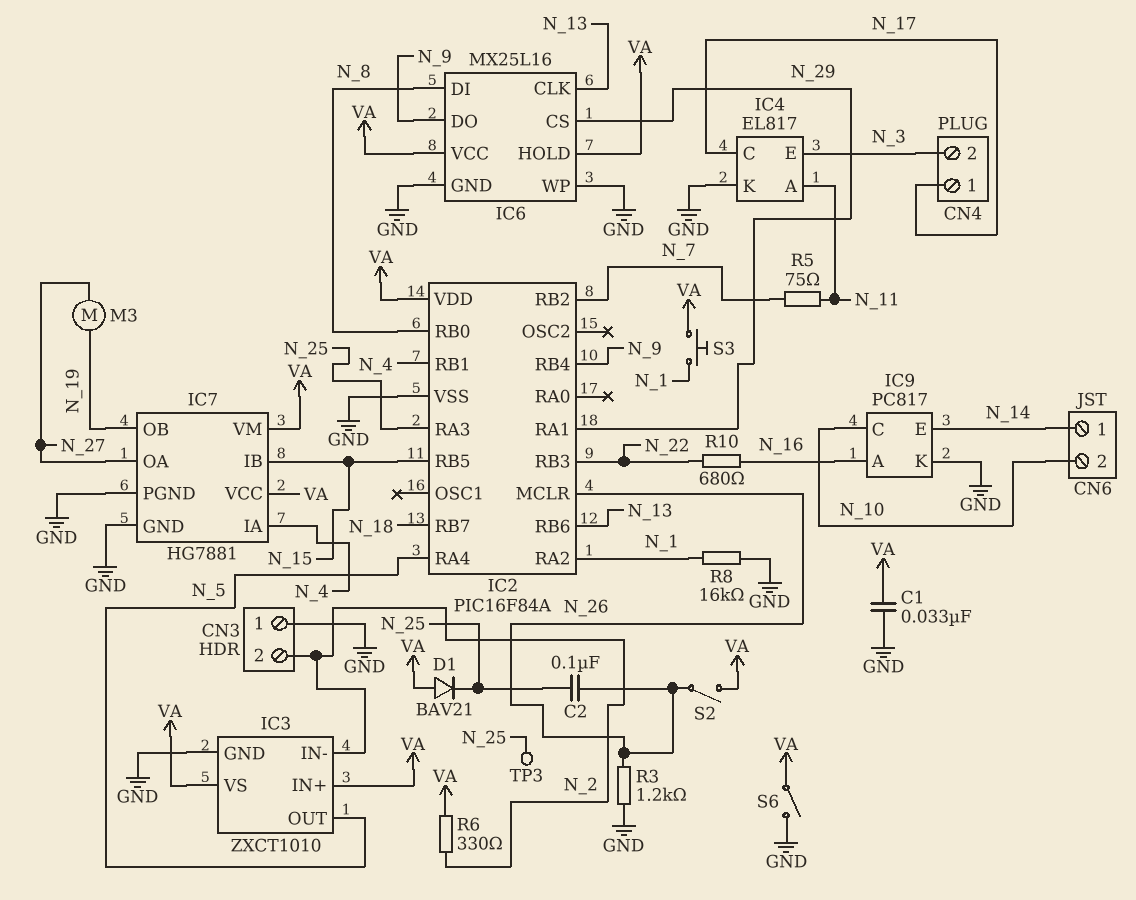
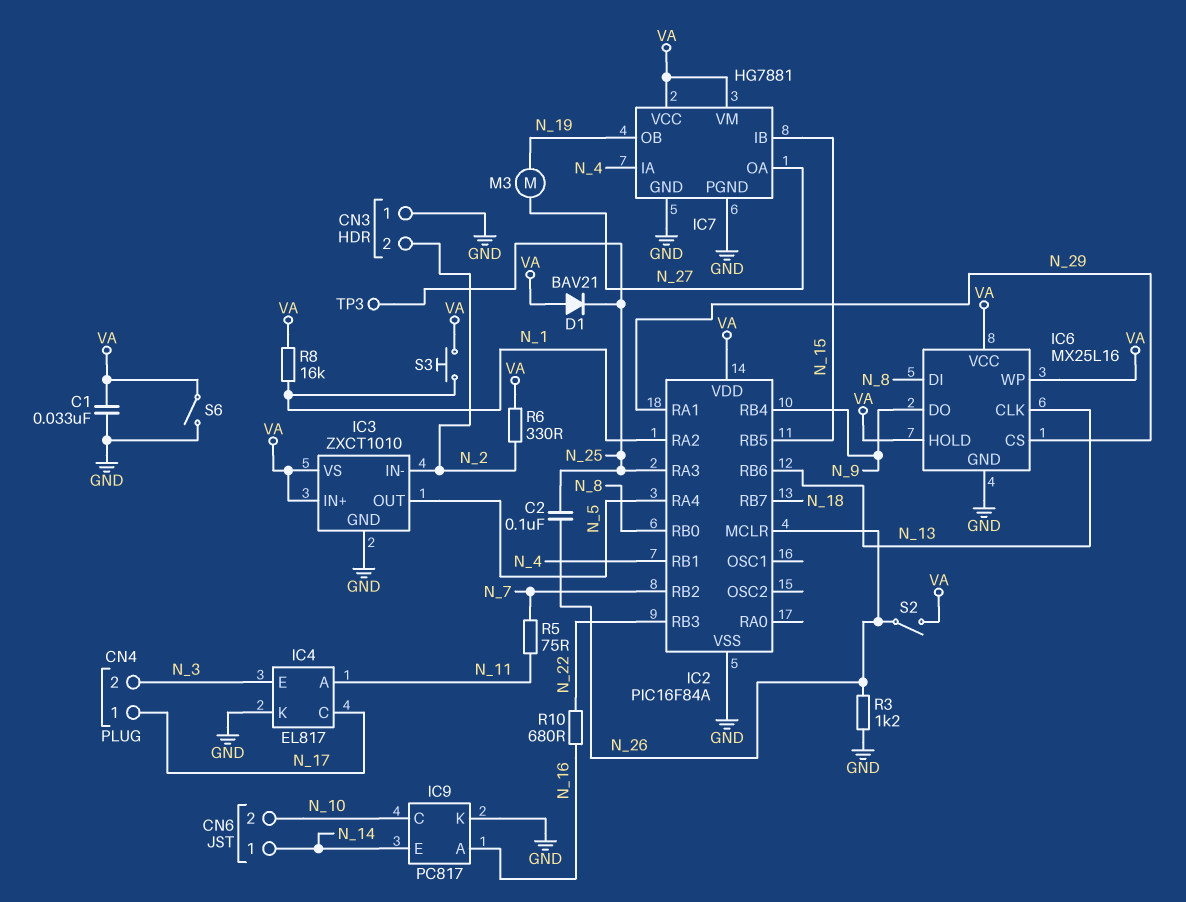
IC6 pin WP: GND -> VA
R8: 16k (GND, N_1) -> 16k (N_1, VA)

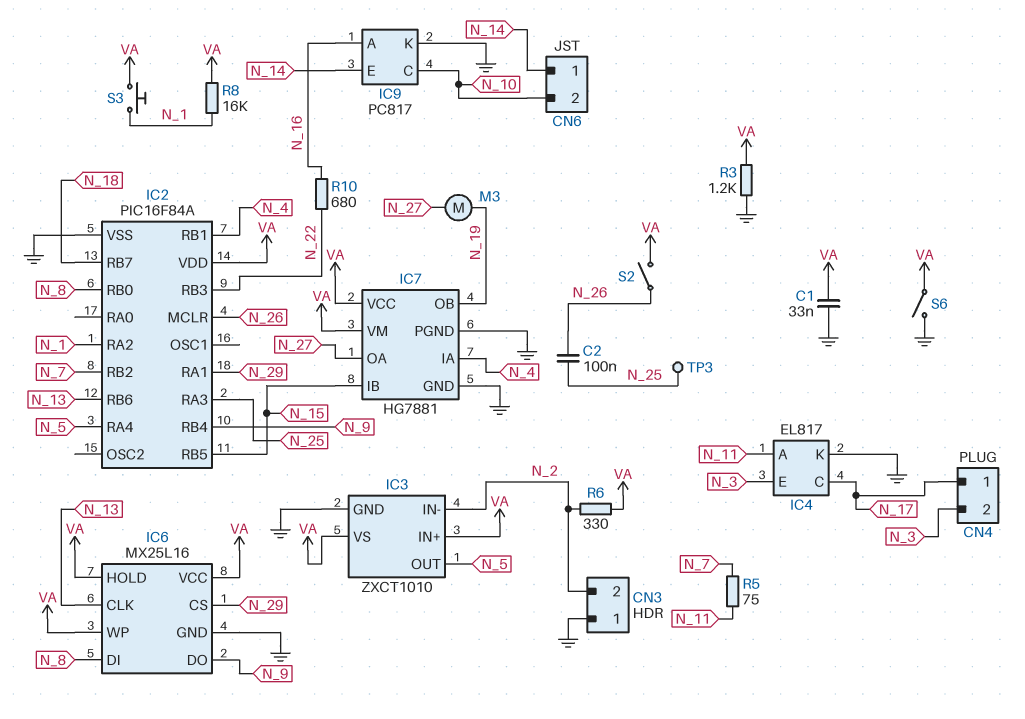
D1: diode BAV21 (A VA, K N_25) -> none
R3: 1.2k (GND, N_26) -> 1.2k (GND, VA)

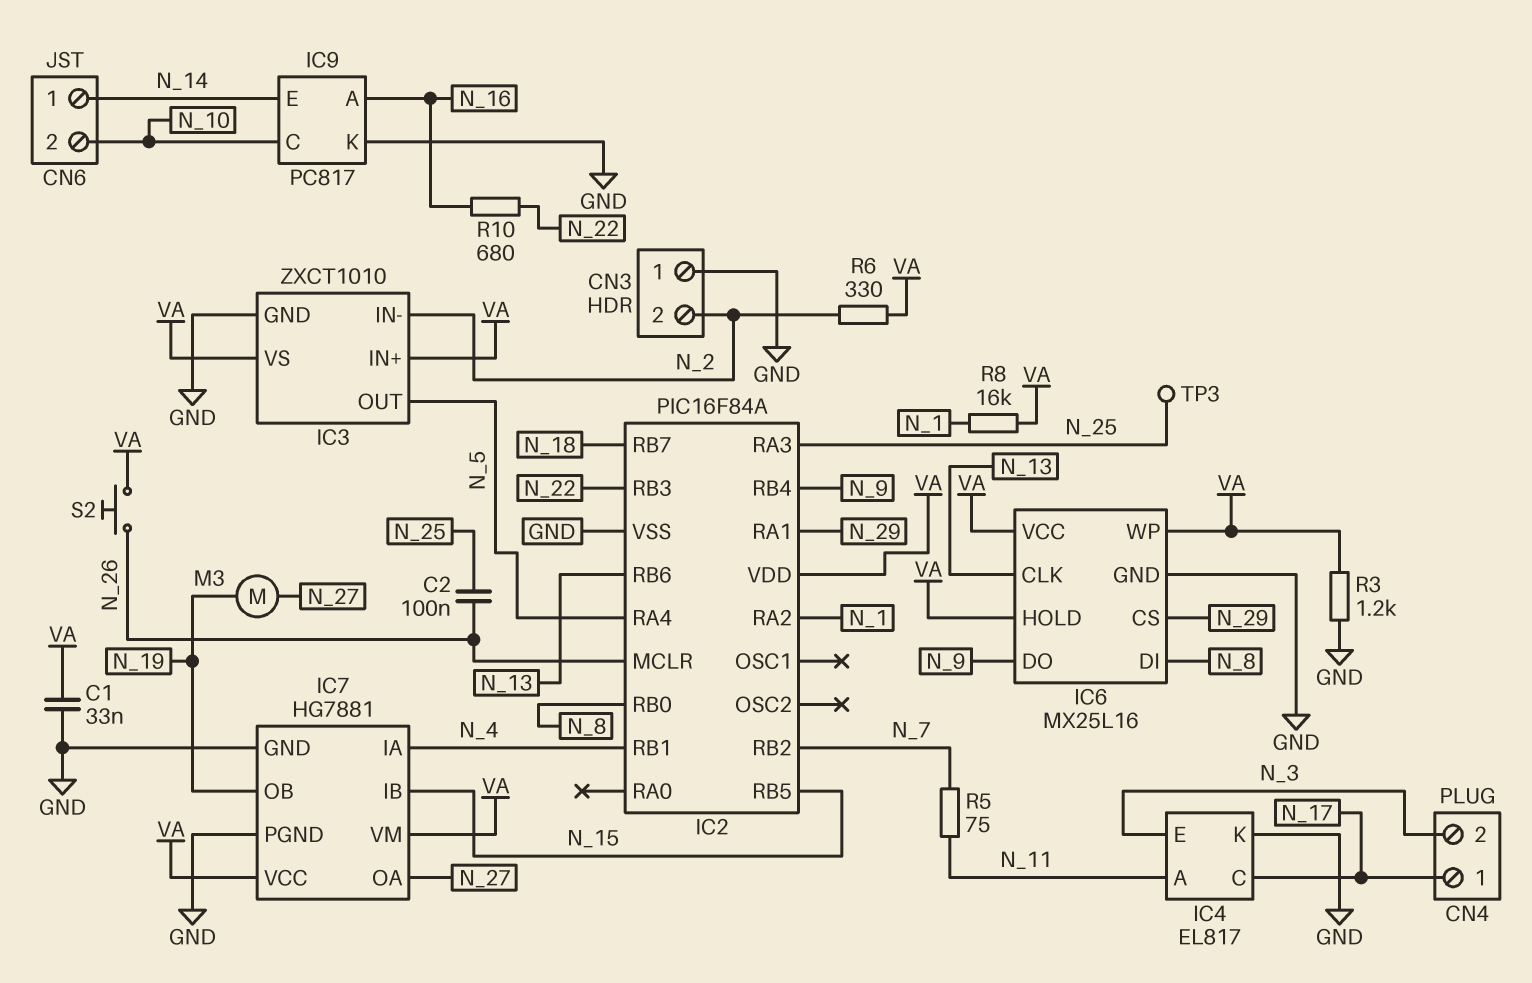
S2: switch (N_26, VA) -> button (N_26, VA)
S3: button (N_1, VA) -> none
S6: switch (GND, VA) -> none

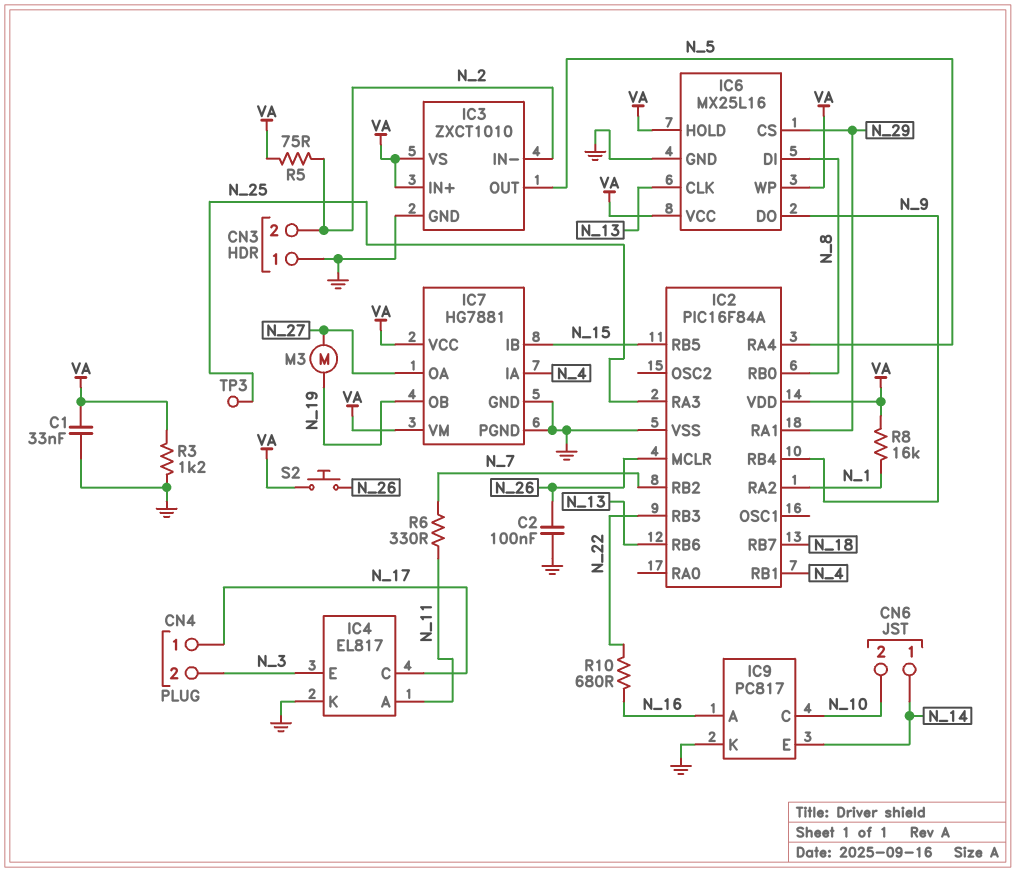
C2: 100nF (N_25, N_26) -> 100nF (GND, N_26)
R5: 75 (N_7, N_11) -> 75 (N_2, VA)
R6: 330 (N_2, VA) -> 330 (N_7, N_11)

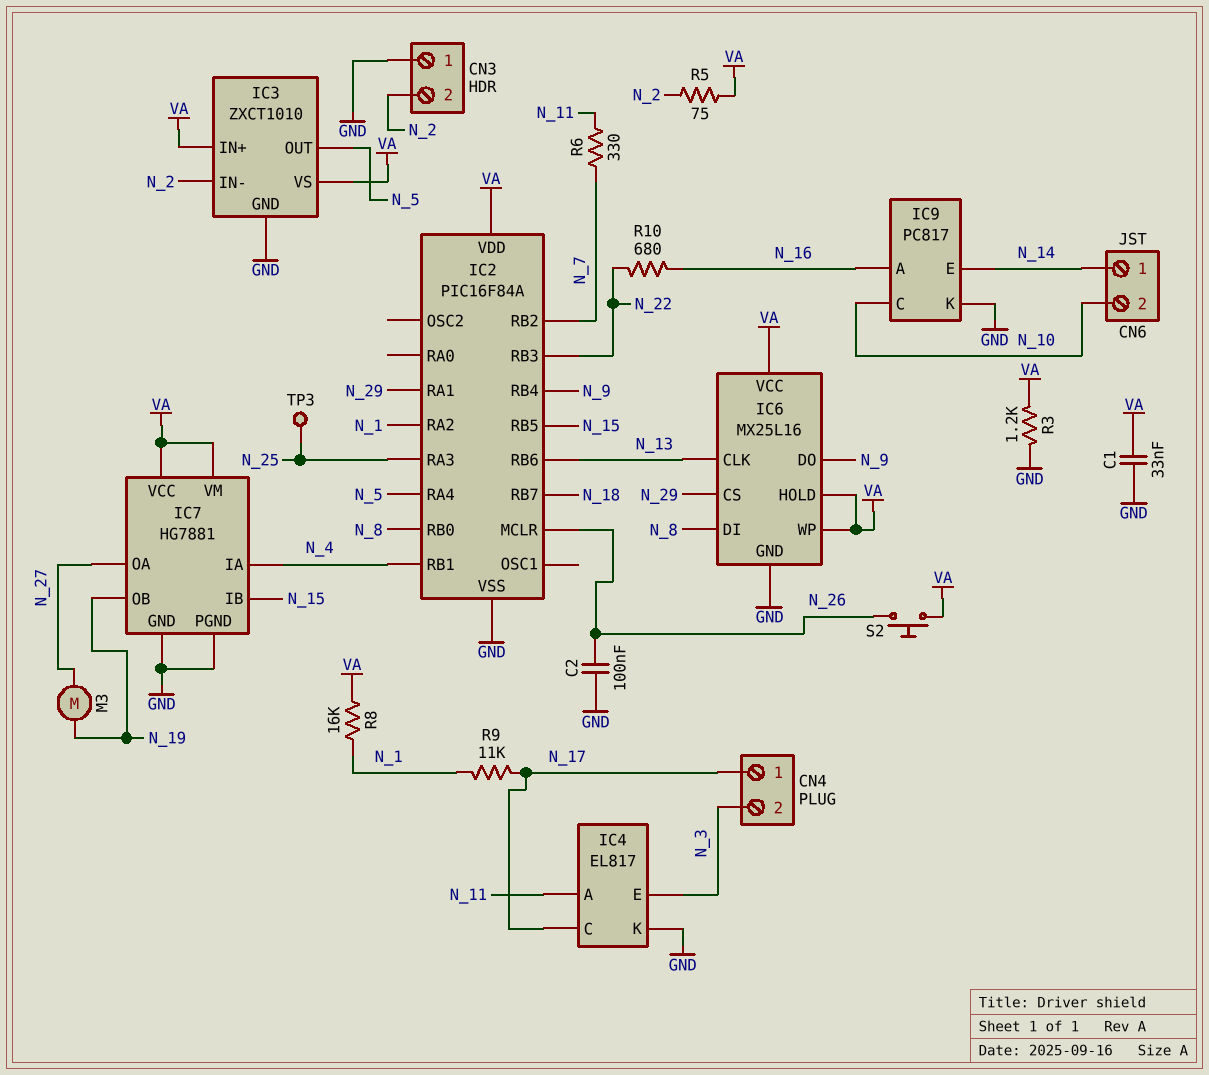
R9: none -> 11k (N_1, N_17)

